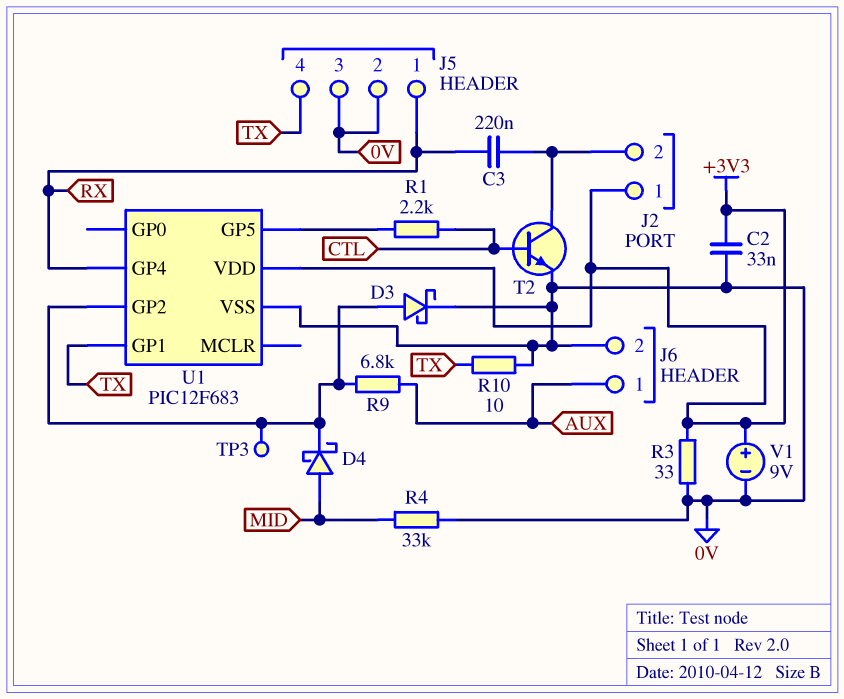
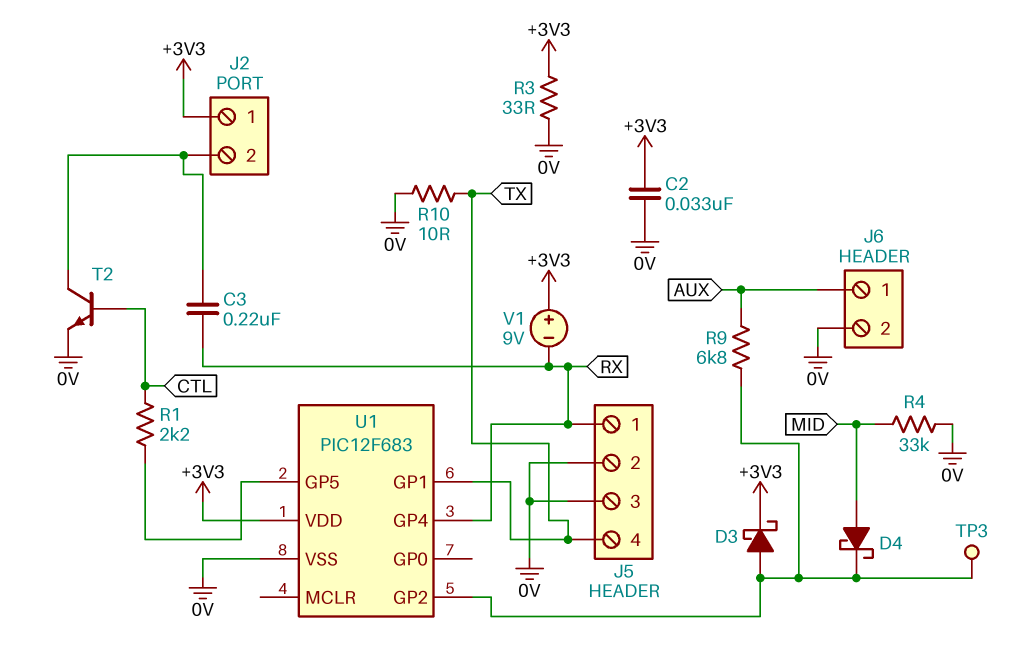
D3: schottky (A U1/GP2, K 0V) -> schottky (A U1/GP2, K +3V3)
V1: 9V (plus +3V3, minus 0V) -> 9V (plus +3V3, minus RX)

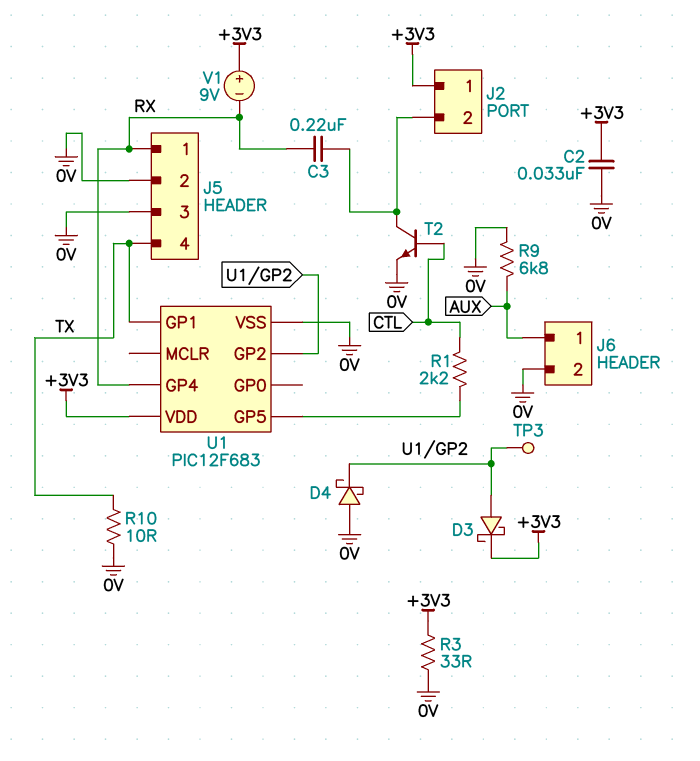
D4: schottky (A MID, K U1/GP2) -> schottky (A 0V, K U1/GP2)
R4: 33k (0V, MID) -> none
R9: 6.8k (AUX, U1/GP2) -> 6.8k (0V, AUX)

